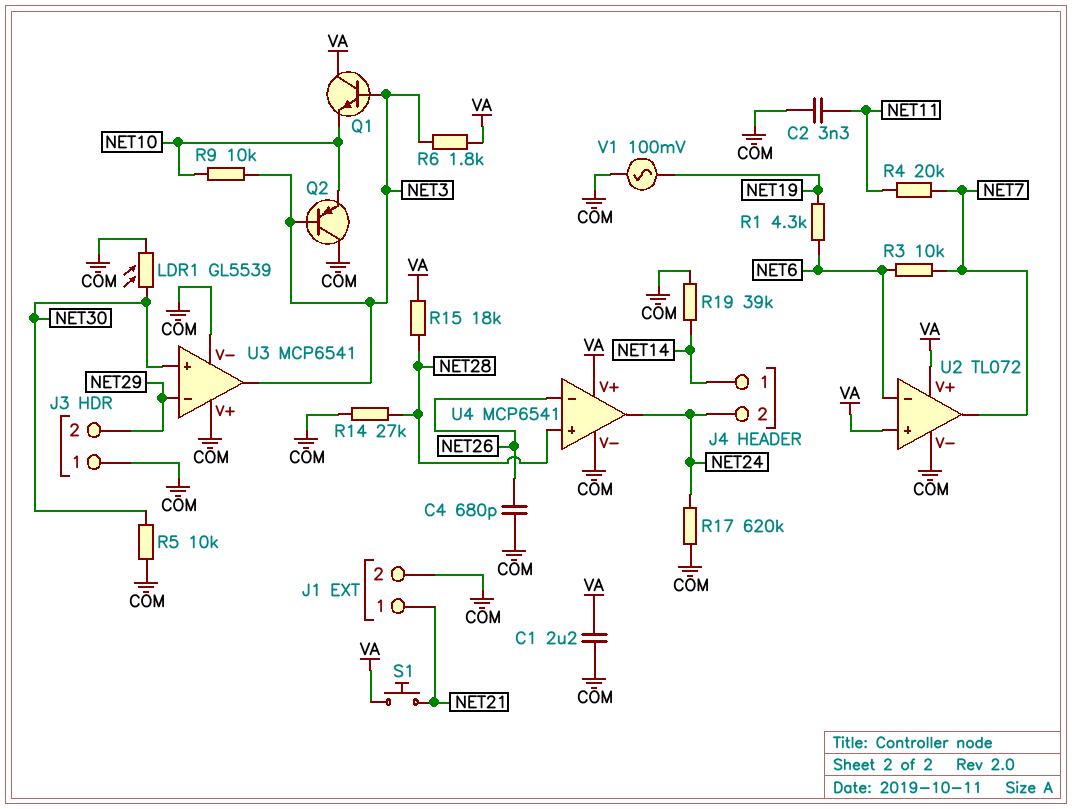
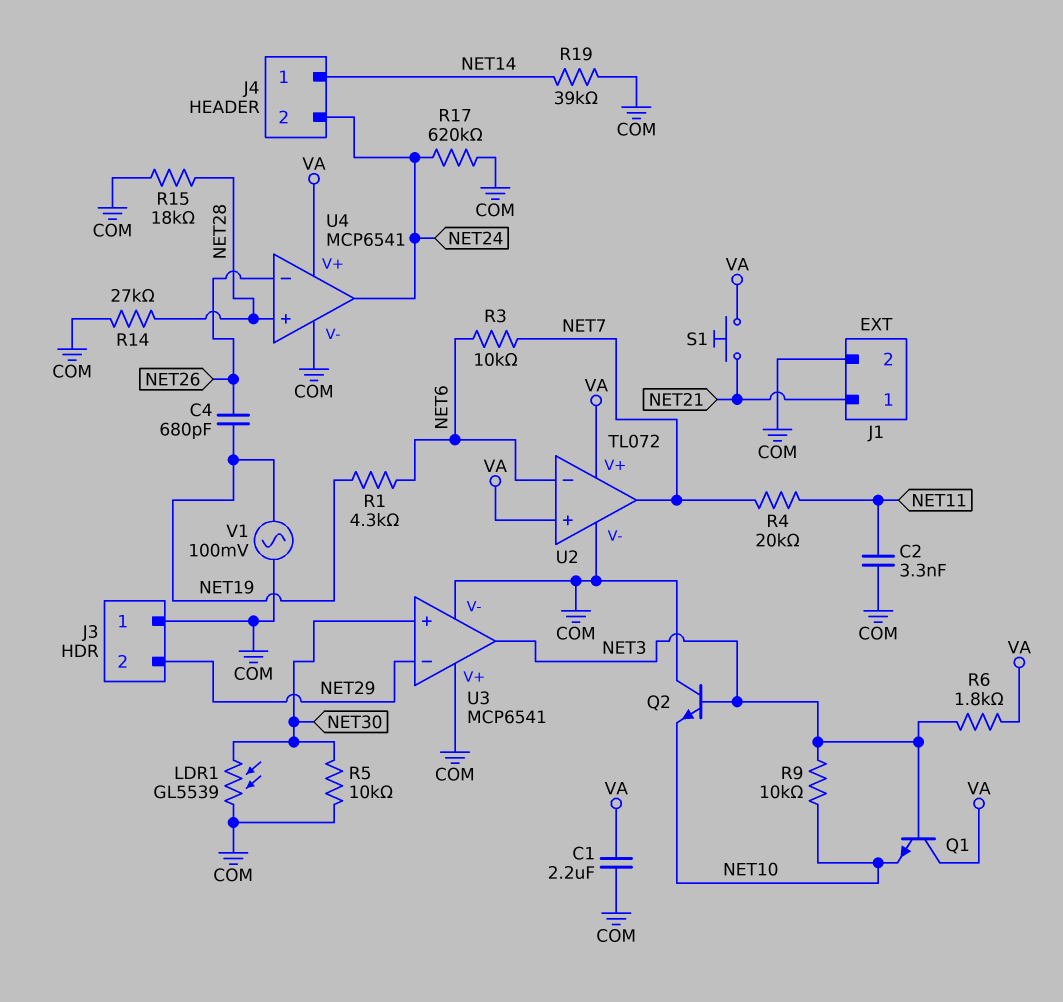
C4: 680pF (COM, NET26) -> 680pF (NET19, NET26)
Q2: PNP (B NET3, C COM, E NET10) -> NPN (B NET3, C COM, E NET10)
R15: 18k (NET28, VA) -> 18k (COM, NET28)

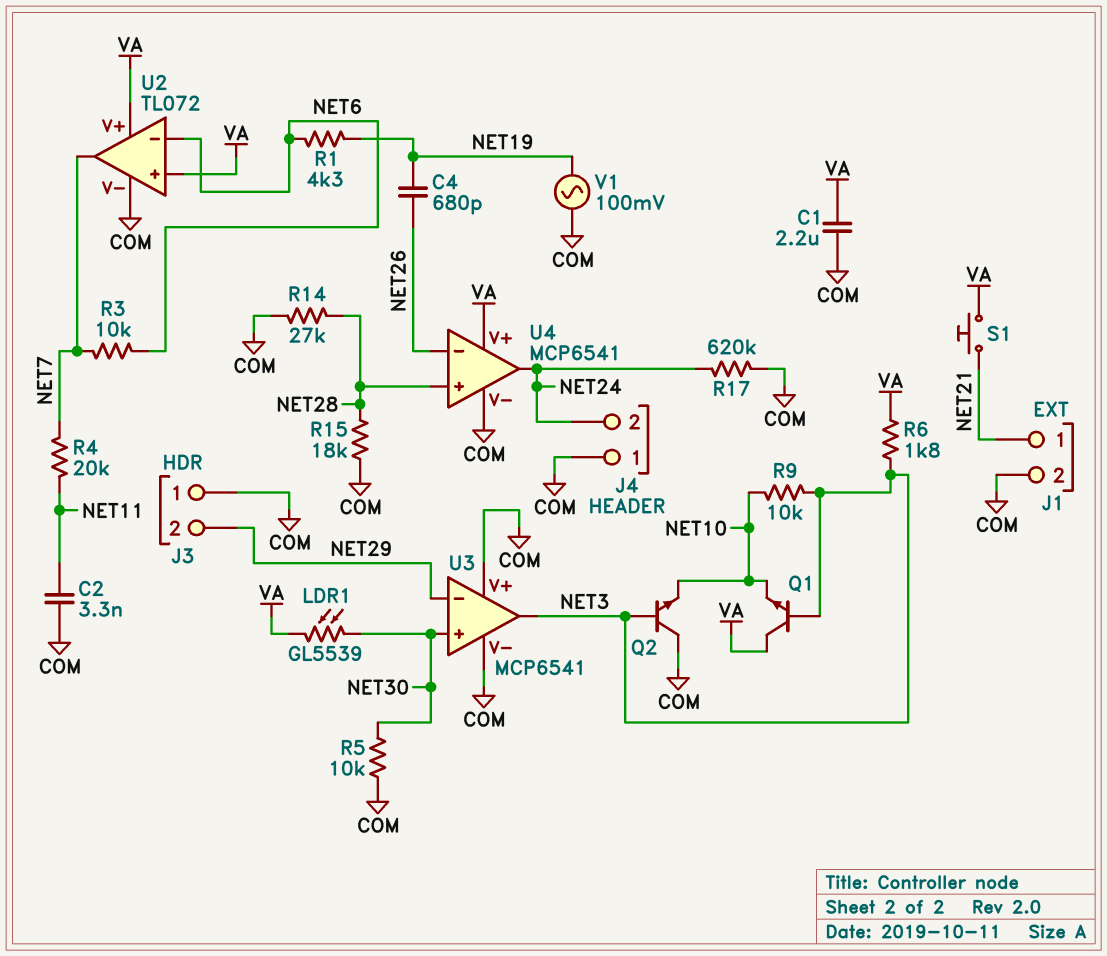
J4 pin 1: NET14 -> COM
LDR1: GL5539 (COM, NET30) -> GL5539 (NET30, VA)
R19: 39k (COM, NET14) -> none

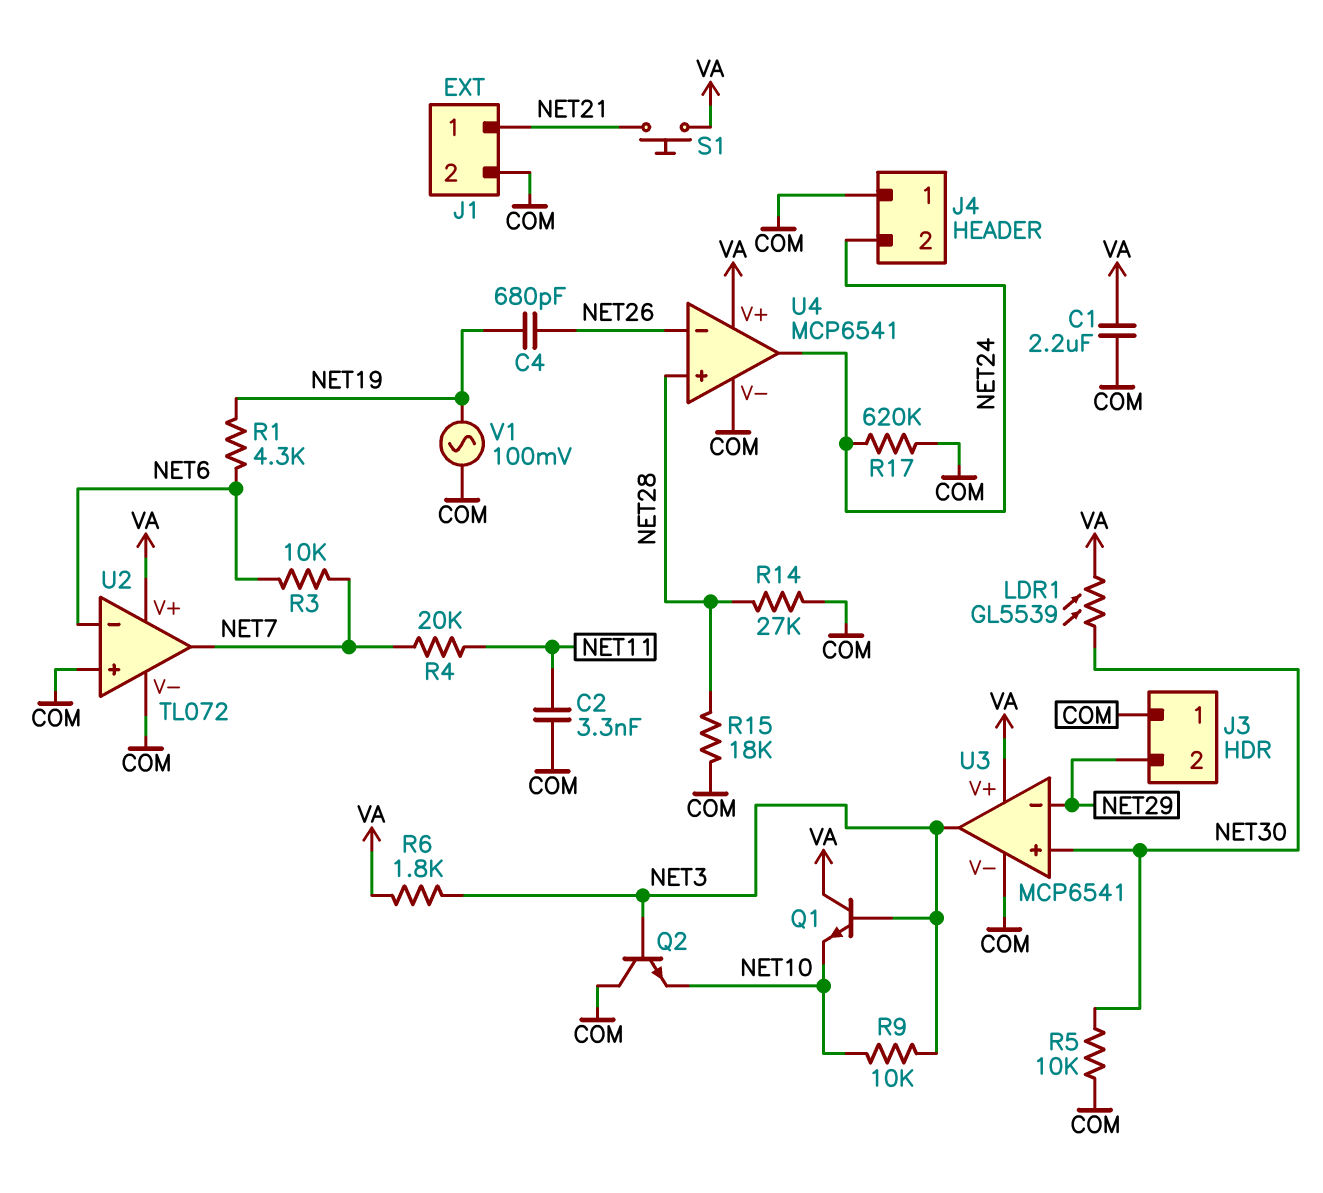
U2 pin in+: VA -> COM
U3 pin V+: COM -> VA

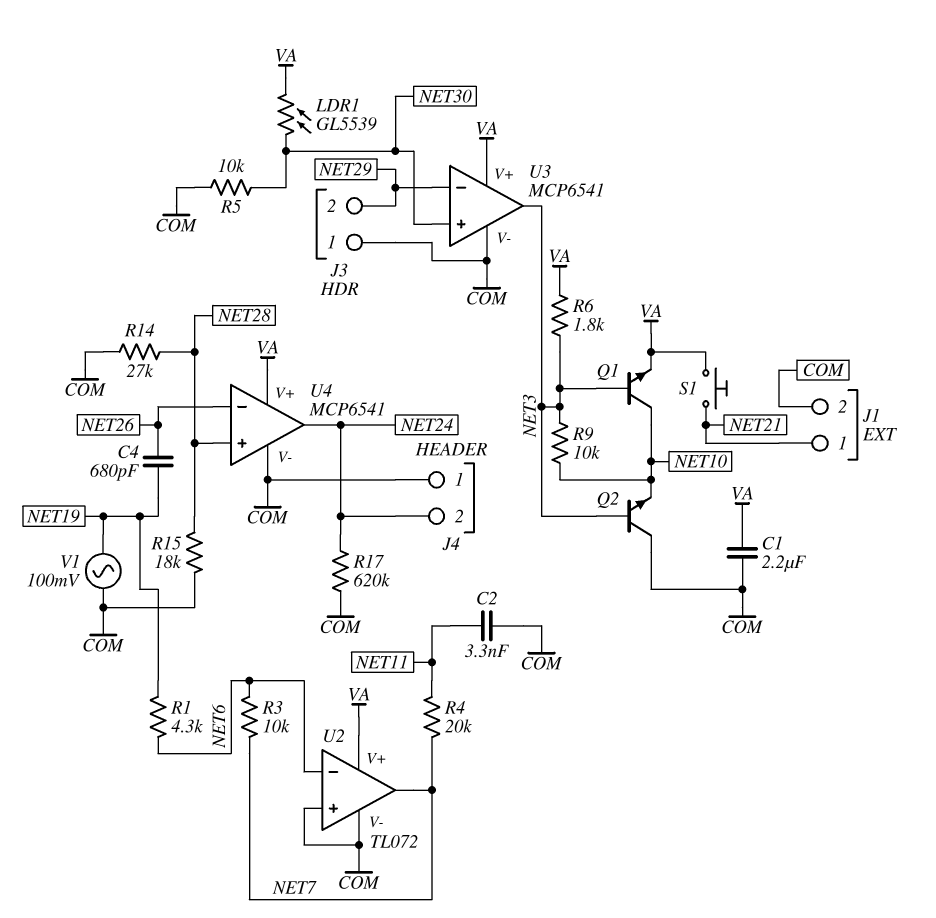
Q1: NPN (B NET3, C VA, E NET10) -> NPN (B NET3, C NET10, E VA)

